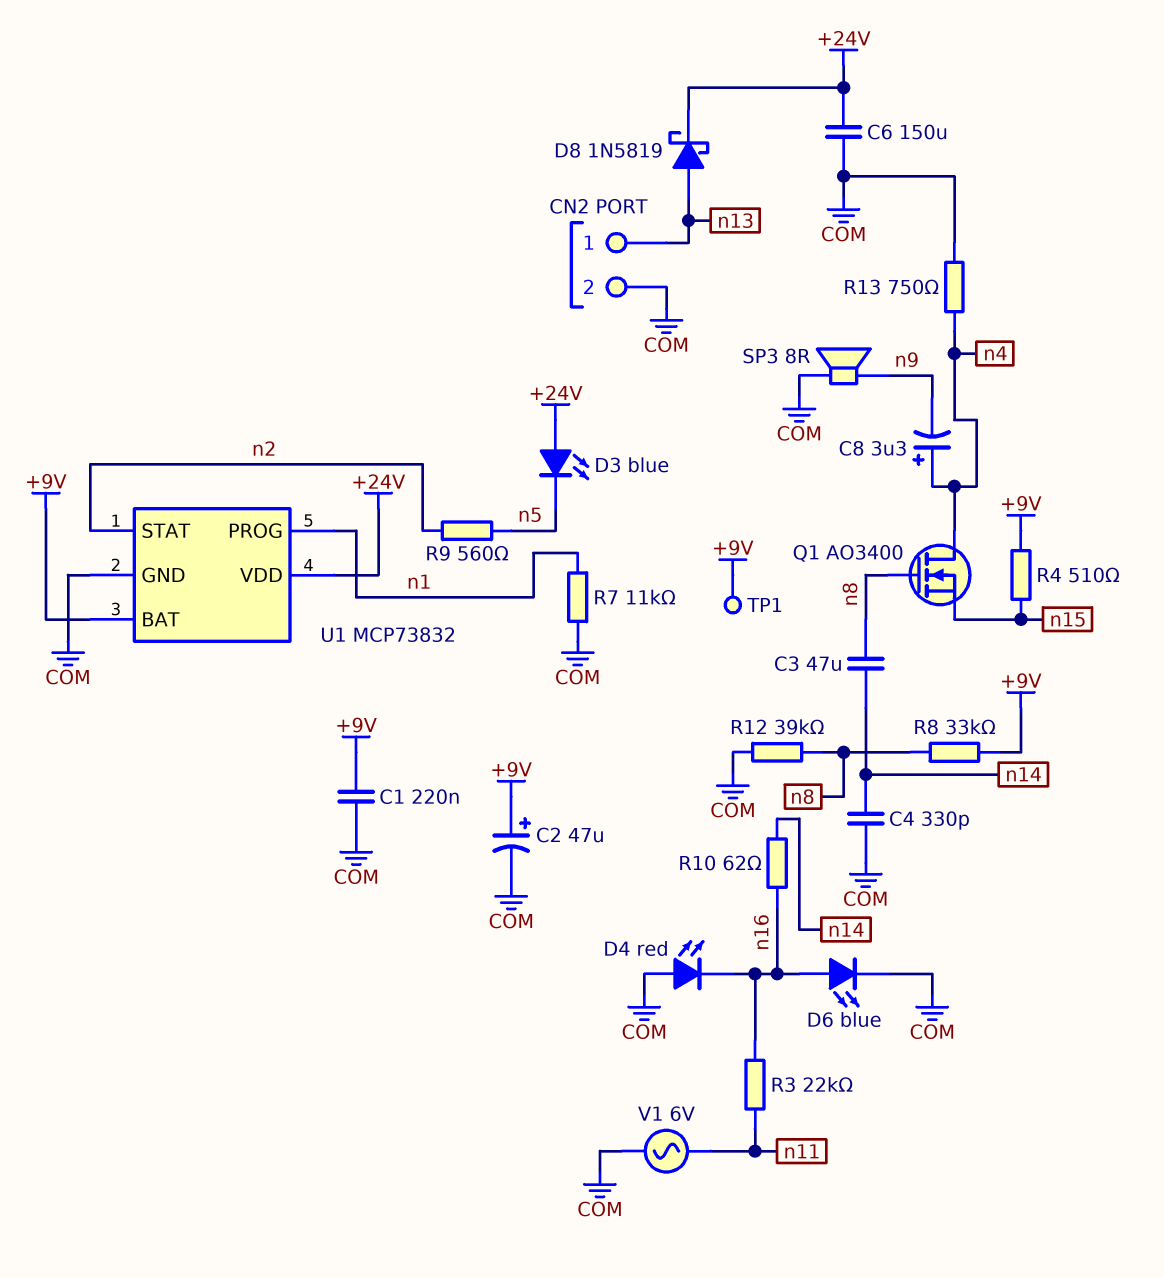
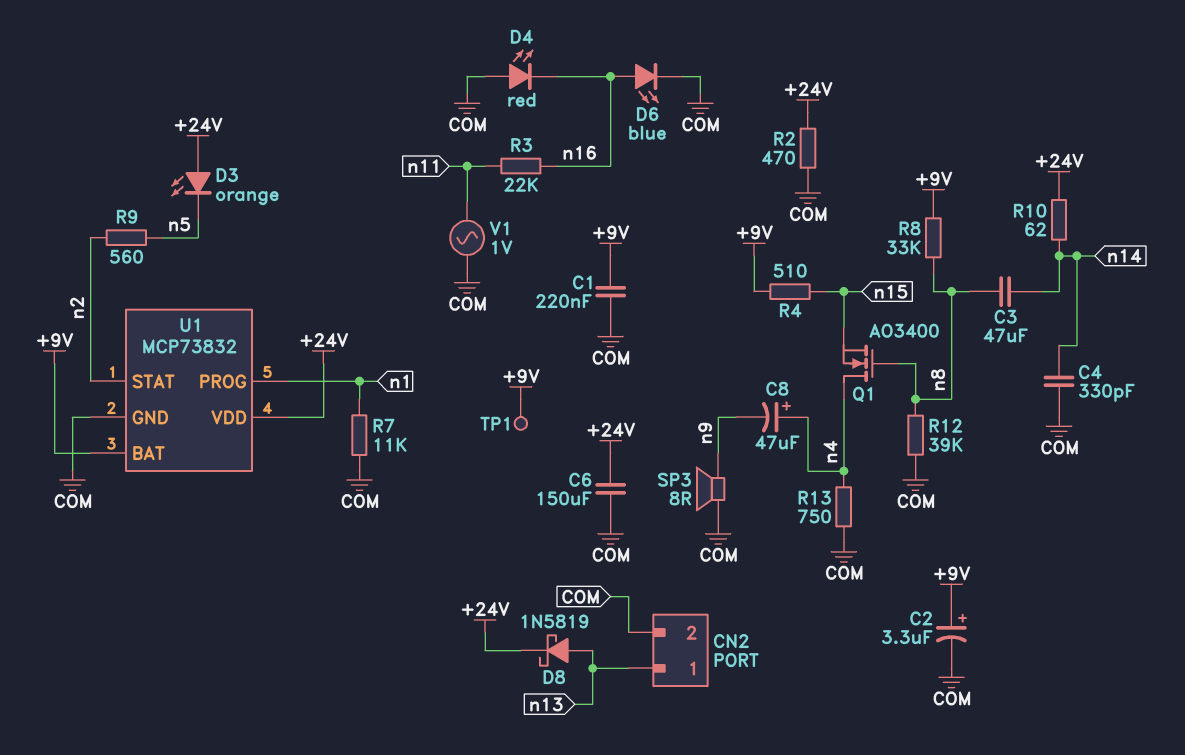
C2: 47uF (plus +9V, minus COM) -> 3.3uF (plus +9V, minus COM)
C8: 3.3uF (plus n4, minus n9) -> 47uF (plus n4, minus n9)
D3: LED blue (A +24V, K n5) -> LED orange (A +24V, K n5)
R2: none -> 470 (+24V, COM)
R10: 62 (n14, n16) -> 62 (+24V, n14)
V1: AC 6V (COM, n11) -> AC 1V (COM, n11)

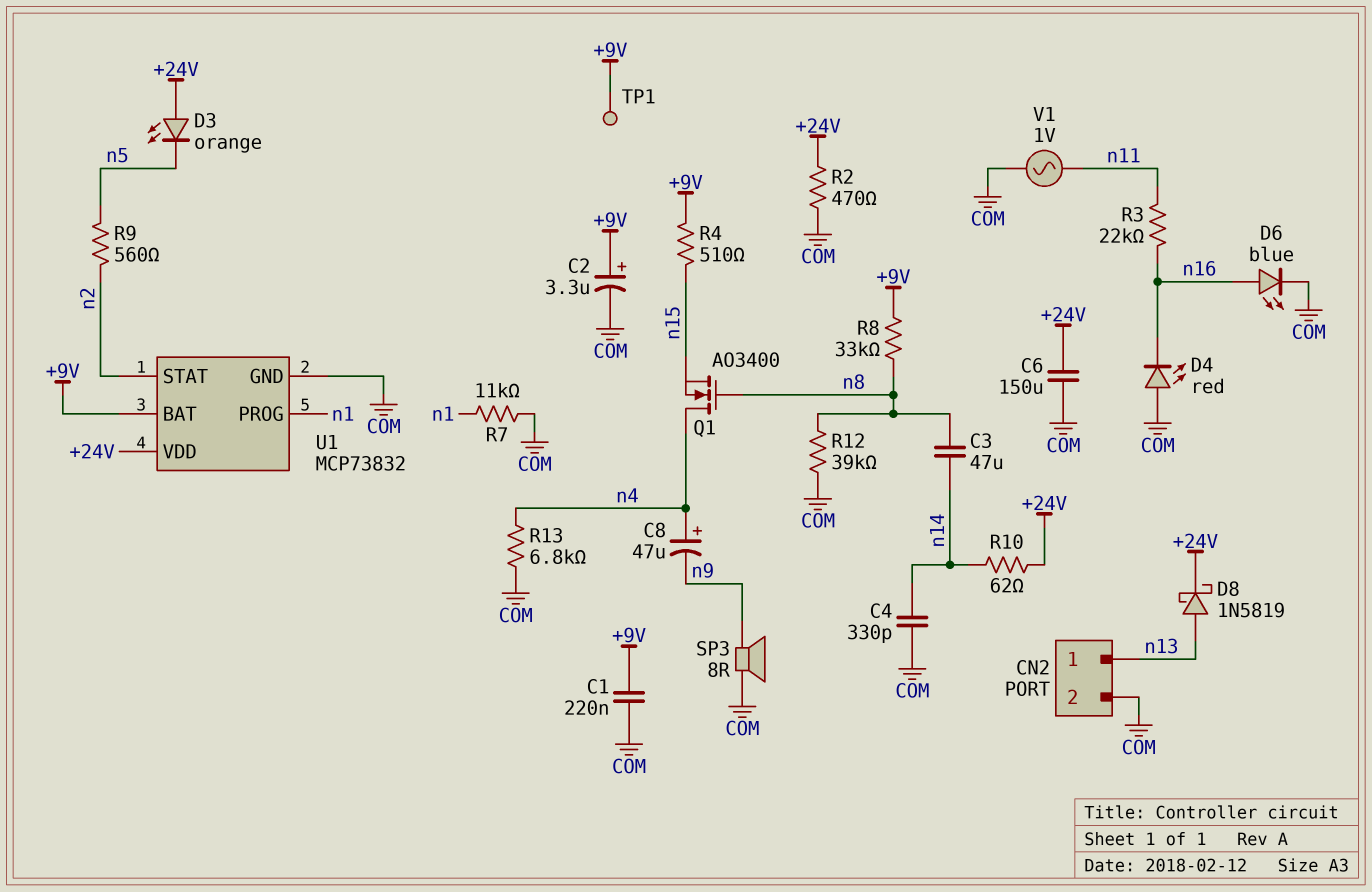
R13: 750 (COM, n4) -> 6.8k (COM, n4)

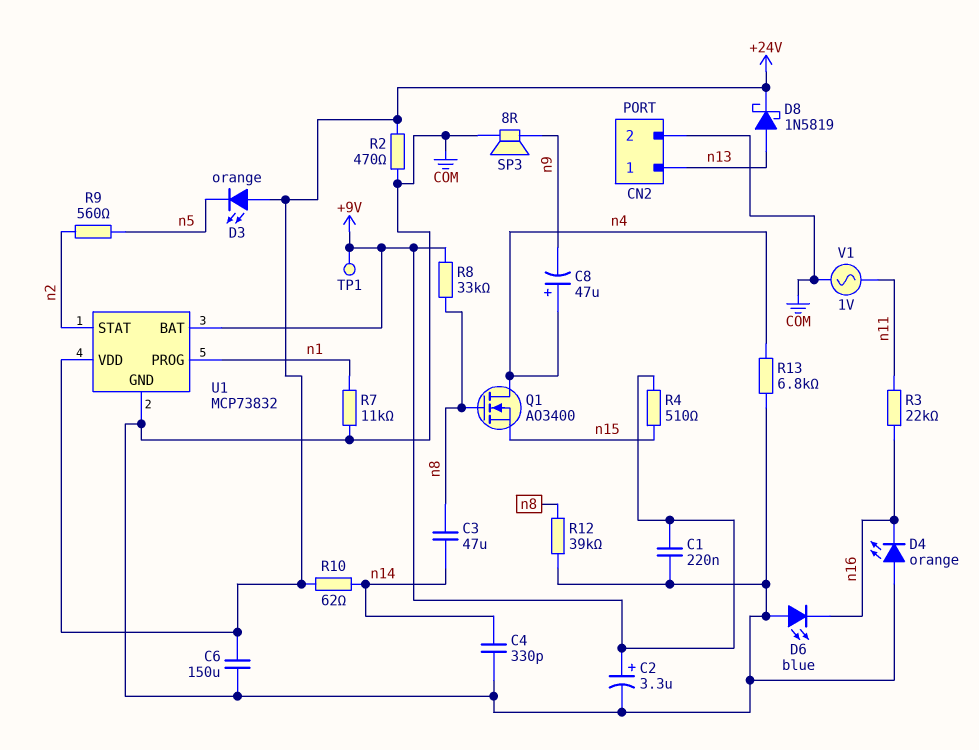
D4: LED red (A COM, K n16) -> LED orange (A COM, K n16)
D6: LED blue (A n16, K COM) -> LED blue (A COM, K n16)

